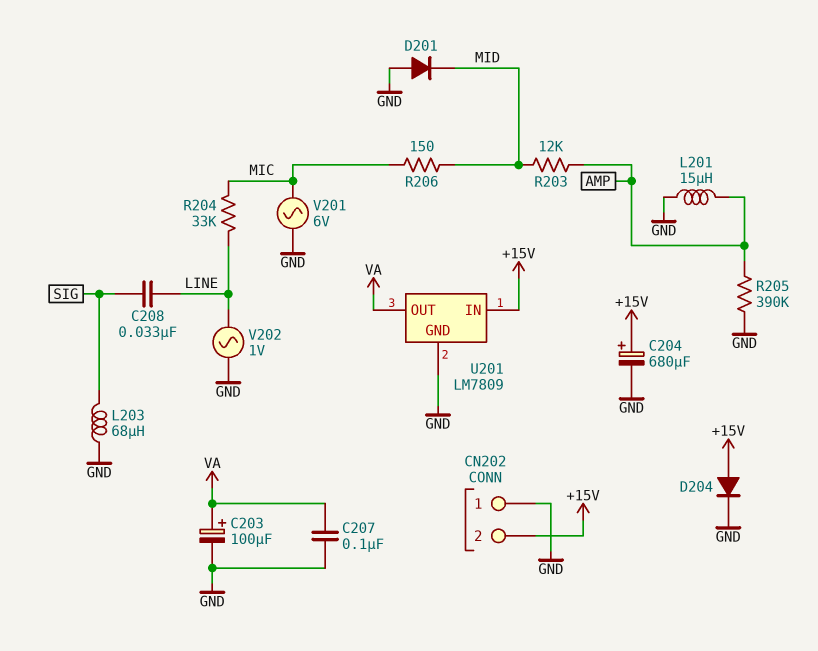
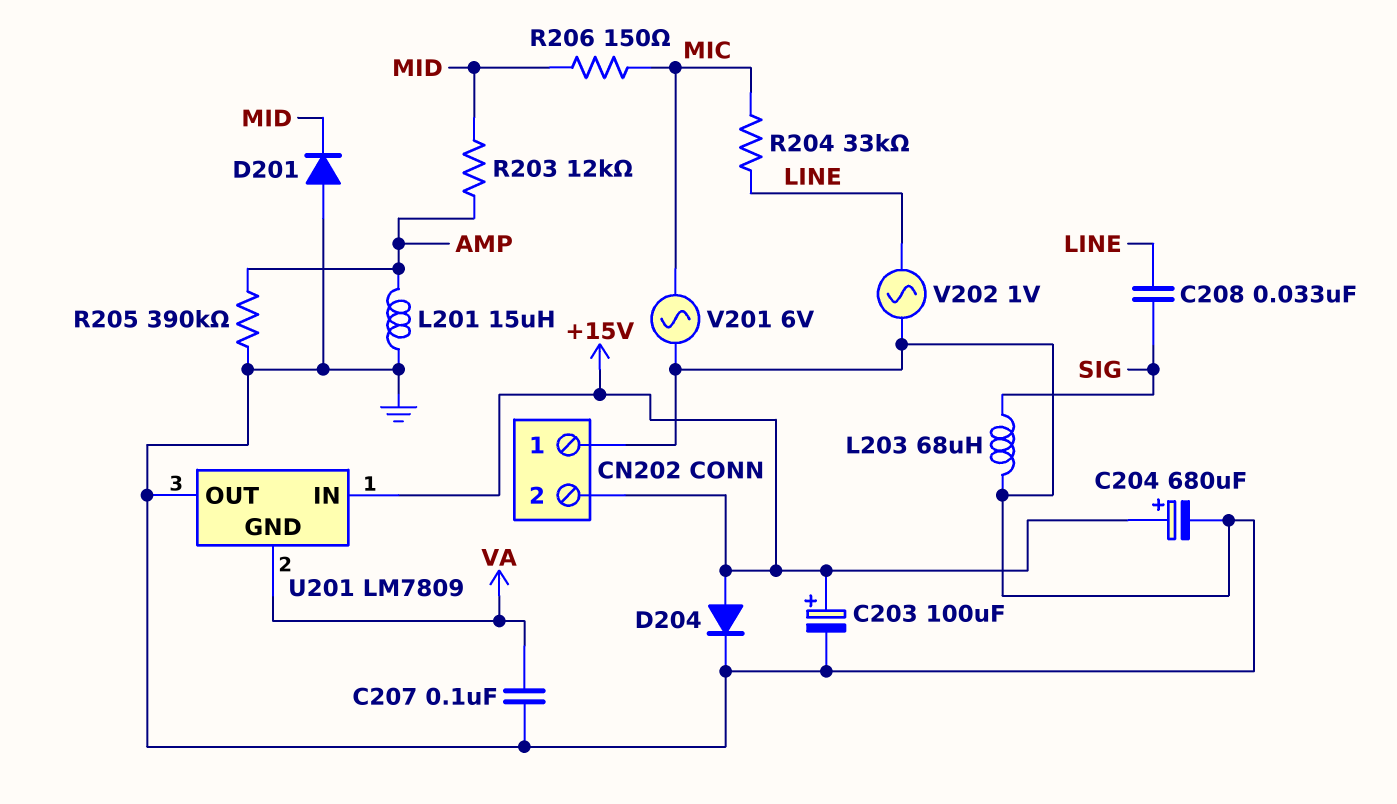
C203: 100uF (plus VA, minus GND) -> 100uF (plus +15V, minus GND)
U201 pin GND: GND -> VA
U201 pin OUT: VA -> GND

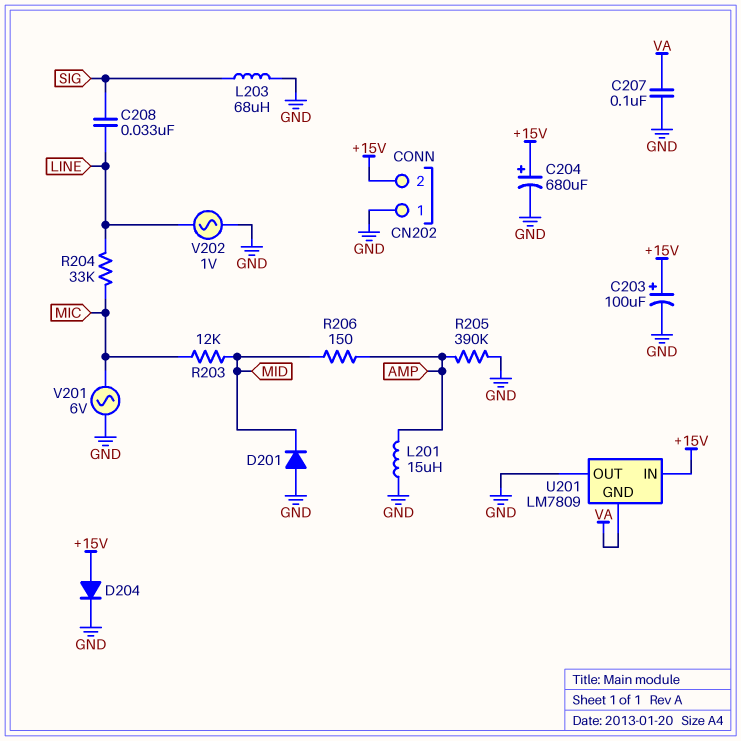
R203: 12k (AMP, MID) -> 12k (MIC, MID)
R206: 150 (MIC, MID) -> 150 (AMP, MID)

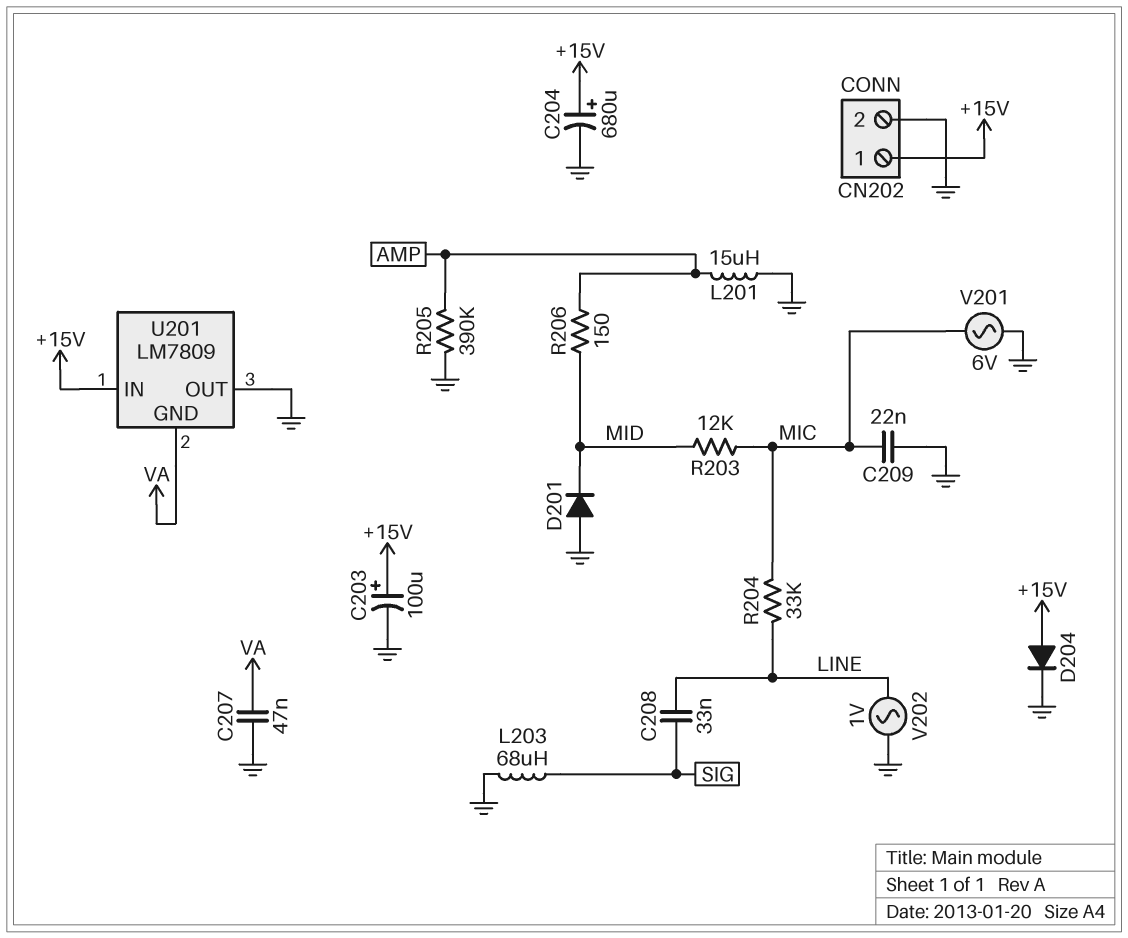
C207: 100nF (GND, VA) -> 47nF (GND, VA)
C209: none -> 22nF (GND, MIC)
CN202 pin 1: GND -> +15V
CN202 pin 2: +15V -> GND

